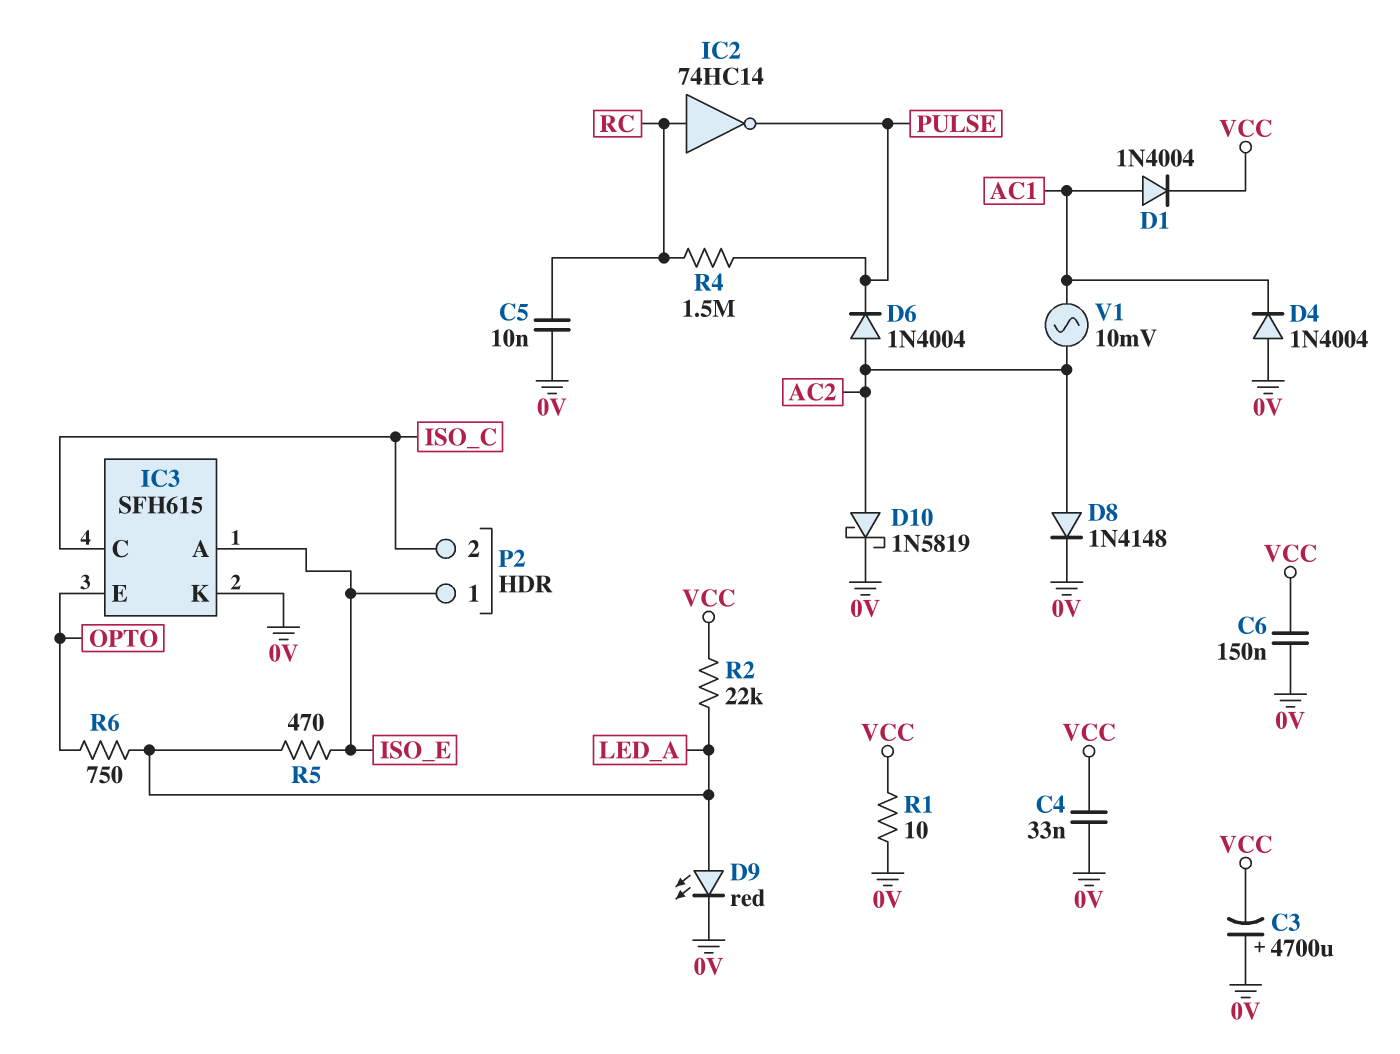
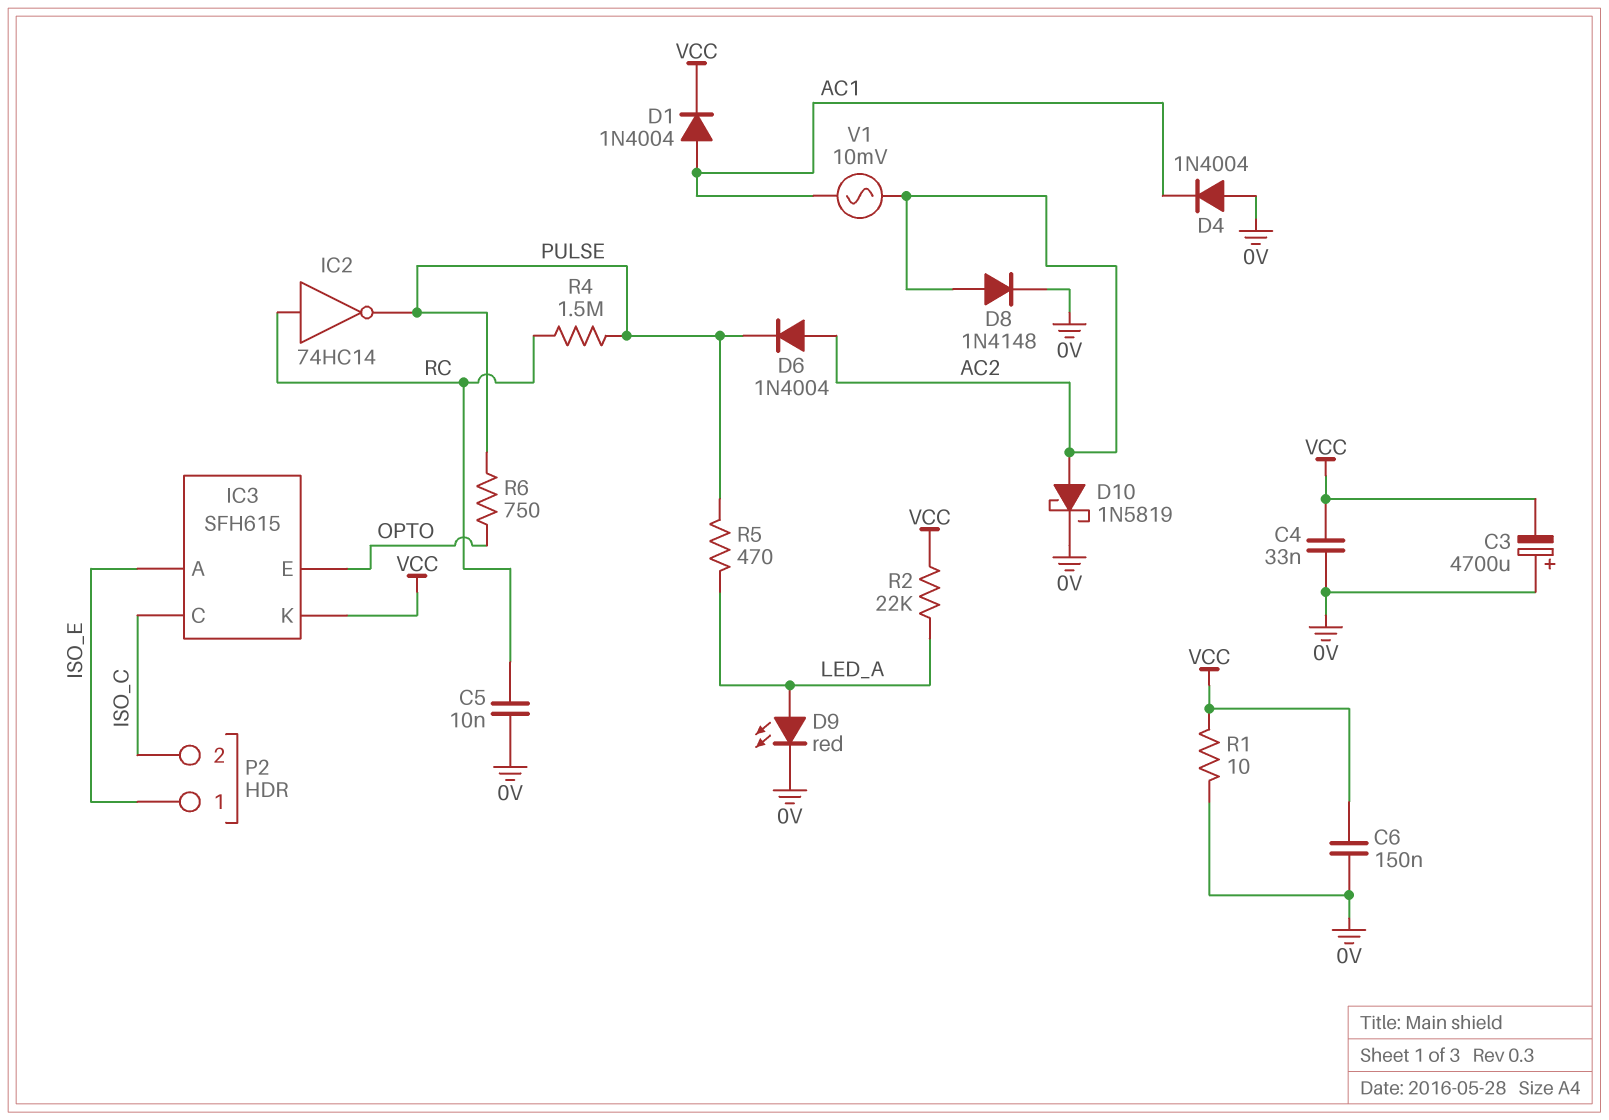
IC3 pin K: 0V -> VCC
R5: 470 (ISO_E, LED_A) -> 470 (LED_A, PULSE)
R6: 750 (LED_A, OPTO) -> 750 (OPTO, PULSE)

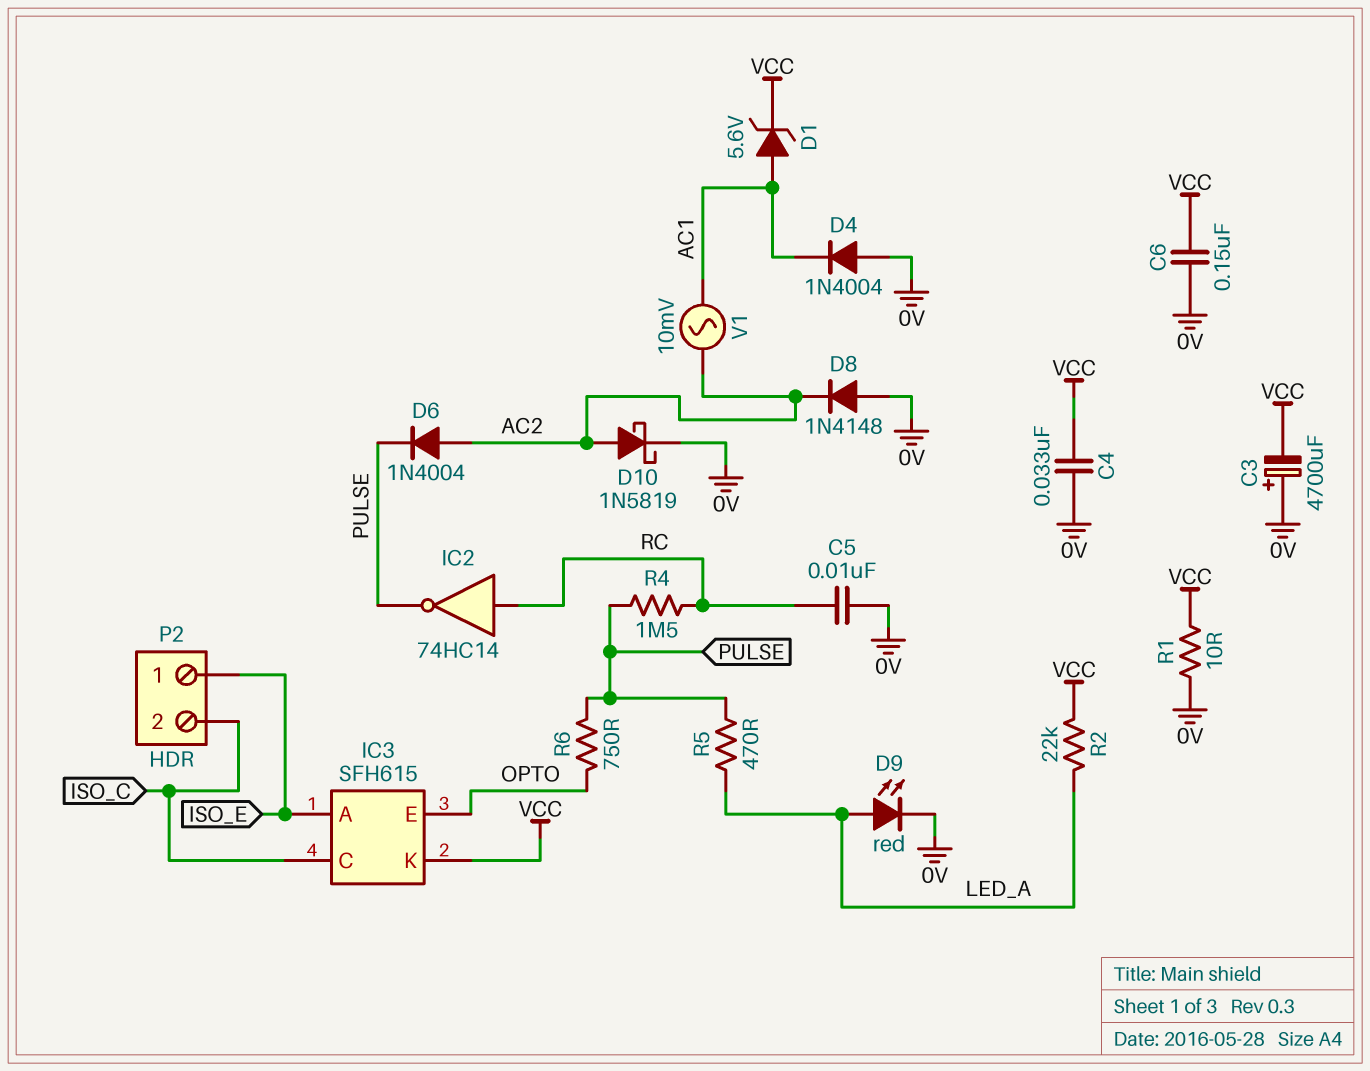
D1: diode 1N4004 (A AC1, K VCC) -> zener 5.6V (A AC1, K VCC)
D8: diode 1N4148 (A AC2, K 0V) -> diode 1N4148 (A 0V, K AC2)

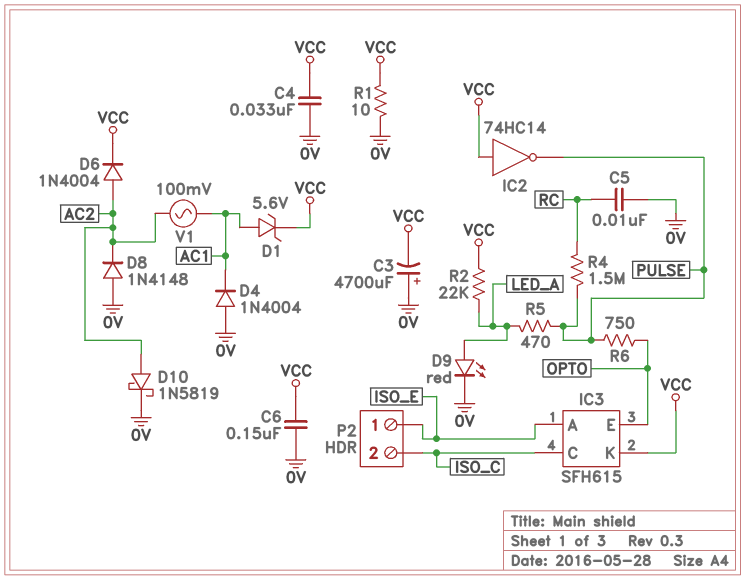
D6: diode 1N4004 (A AC2, K PULSE) -> diode 1N4004 (A AC2, K VCC)
IC2: NOT 74HC14 (in RC, out PULSE) -> NOT 74HC14 (in VCC, out PULSE)
V1: AC 10mV (AC1, AC2) -> AC 100mV (AC1, AC2)

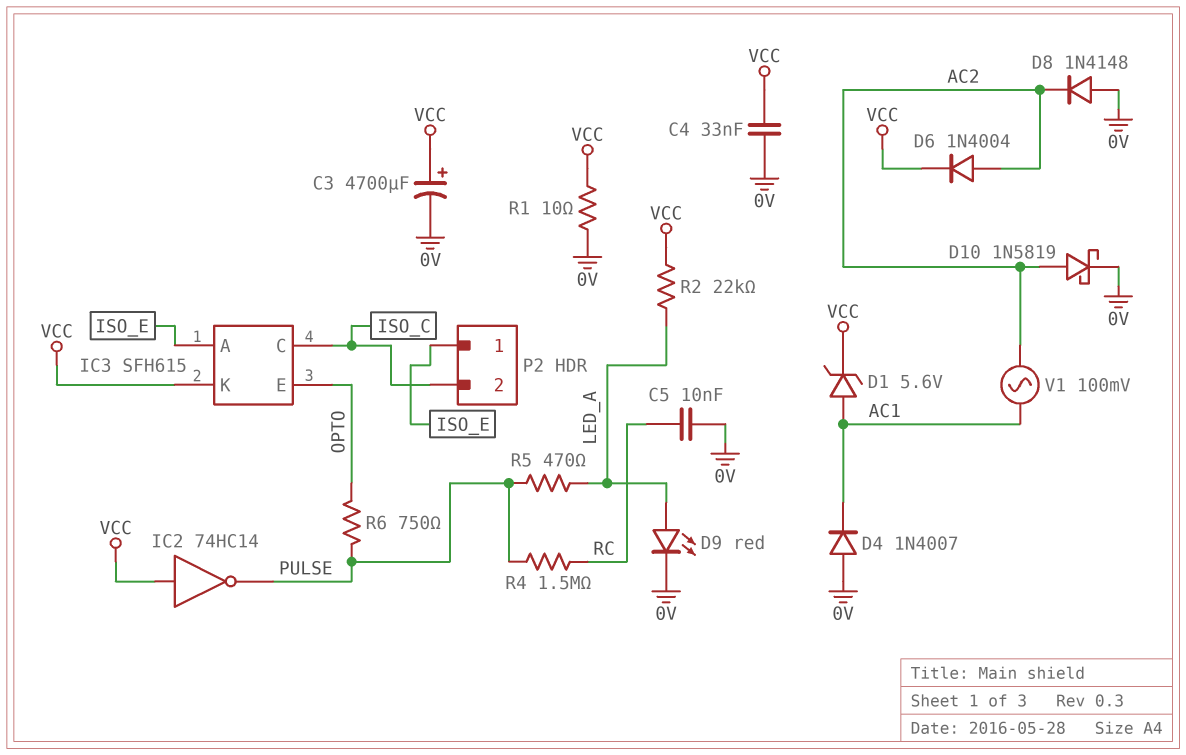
C3: 4700uF (plus 0V, minus VCC) -> 4700uF (plus VCC, minus 0V)
C6: 150nF (0V, VCC) -> none
D4: diode 1N4004 (A 0V, K AC1) -> diode 1N4007 (A 0V, K AC1)

